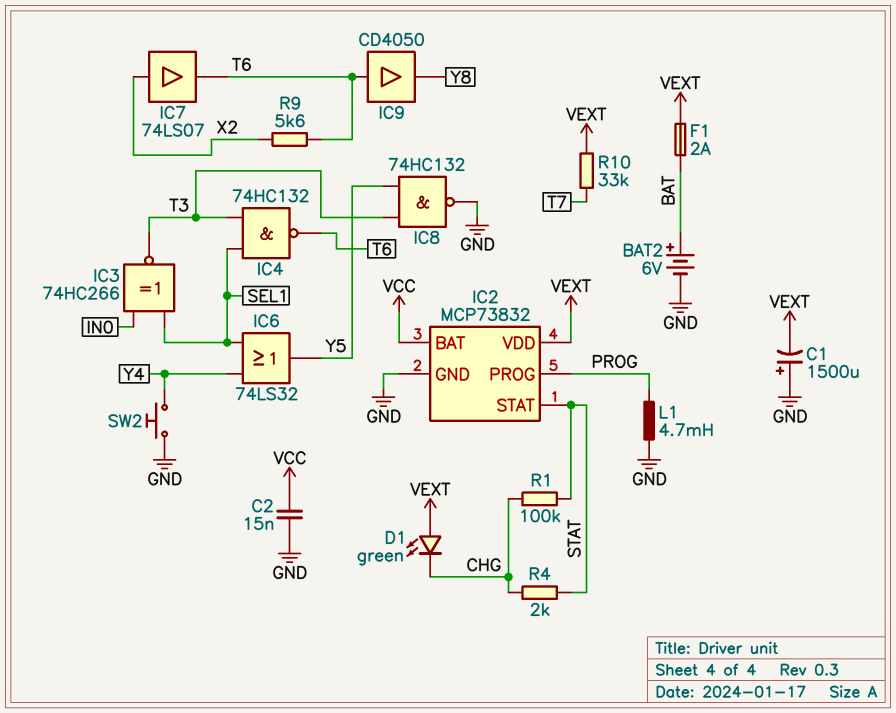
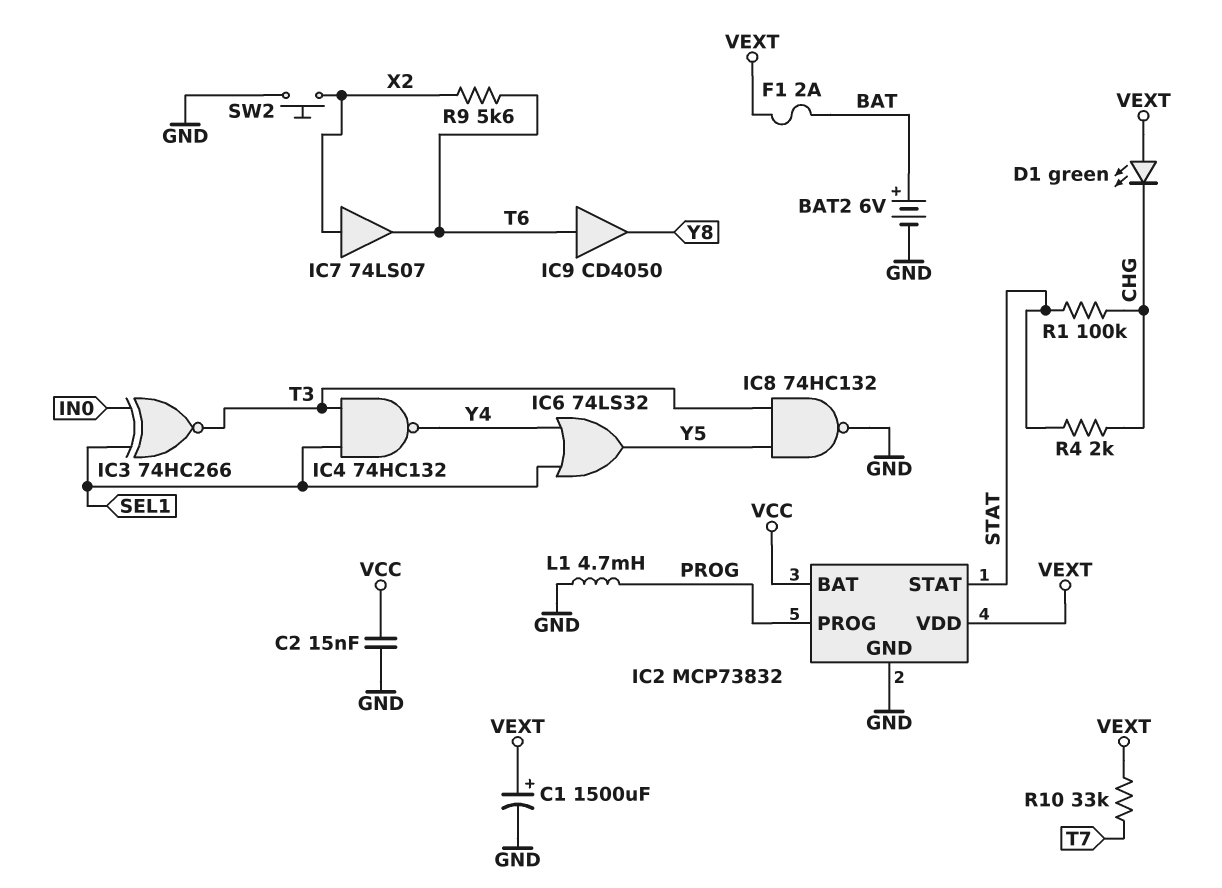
C1: 1500uF (plus GND, minus VEXT) -> 1500uF (plus VEXT, minus GND)
IC4: NAND 74HC132 (in SEL1, in T3, out T6) -> NAND 74HC132 (in SEL1, in T3, out Y4)
SW2: button (GND, Y4) -> button (GND, X2)

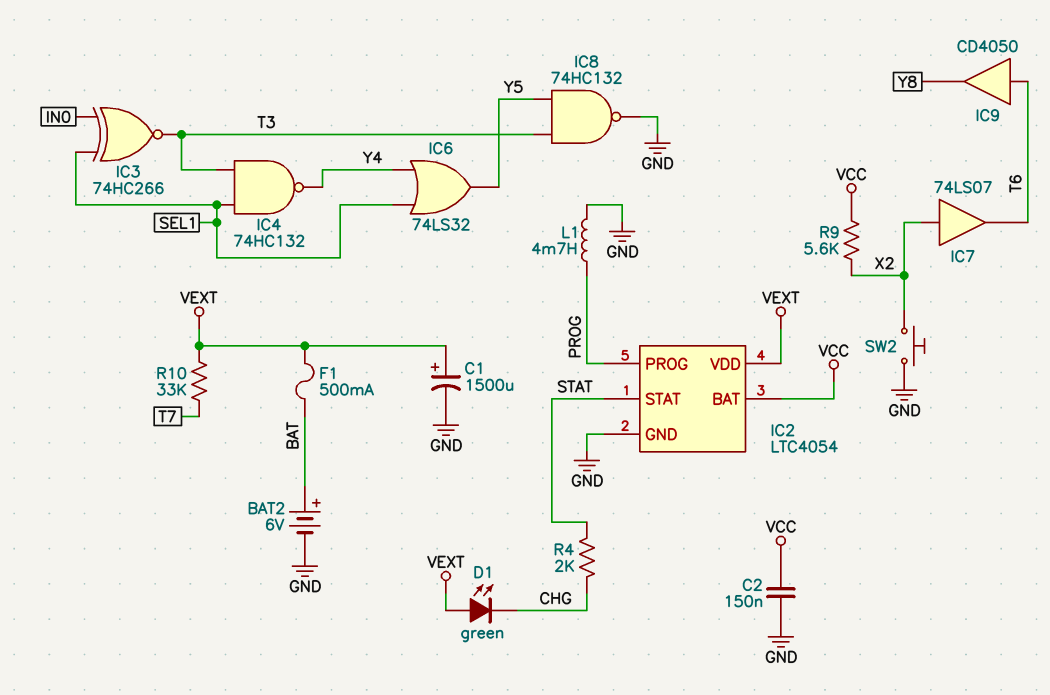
C2: 15nF (GND, VCC) -> 150nF (GND, VCC)
F1: 2A (BAT, VEXT) -> 500mA (BAT, VEXT)
IC2: MCP73832 -> LTC4054
R1: 100k (CHG, STAT) -> none
R9: 5.6k (T6, X2) -> 5.6k (VCC, X2)

